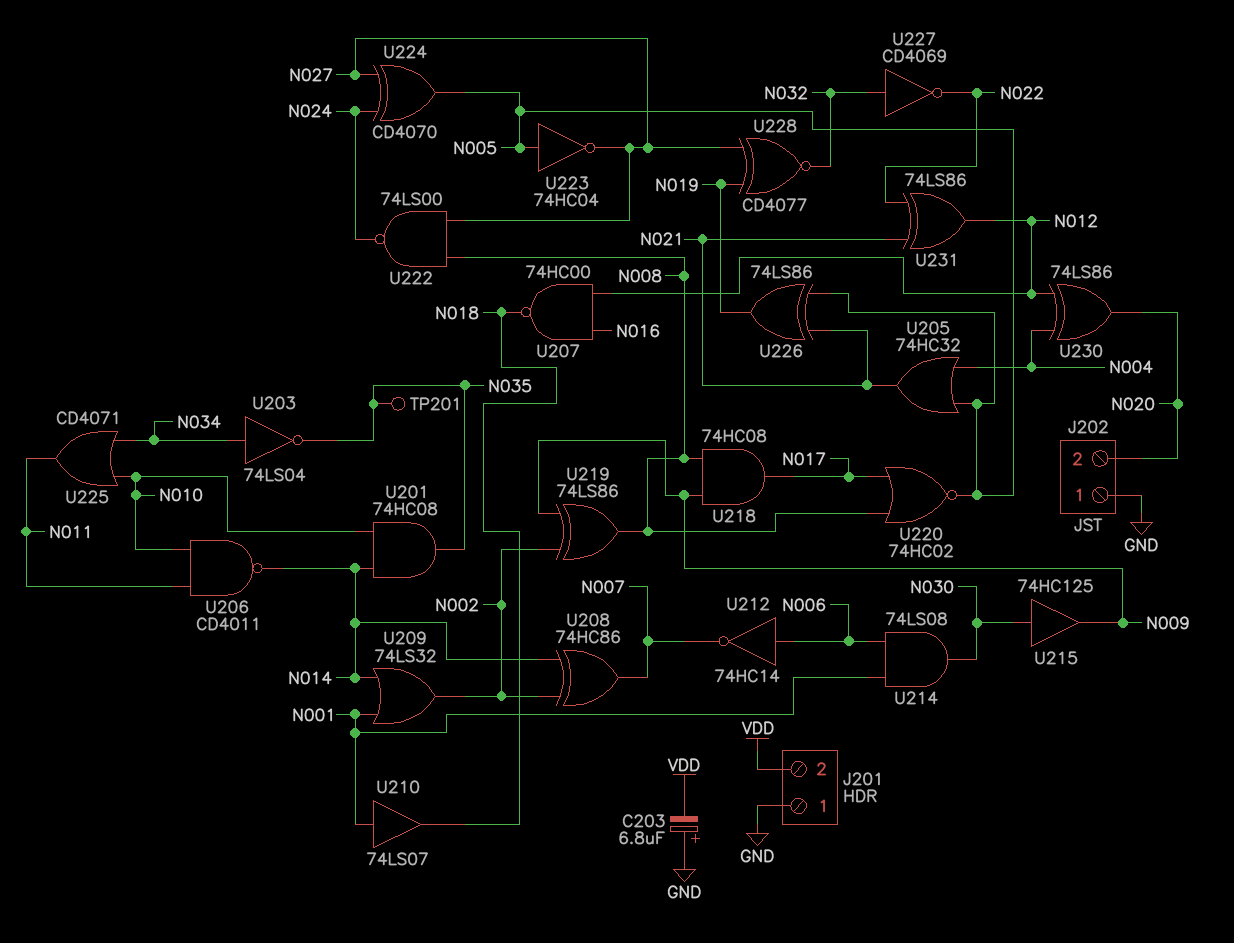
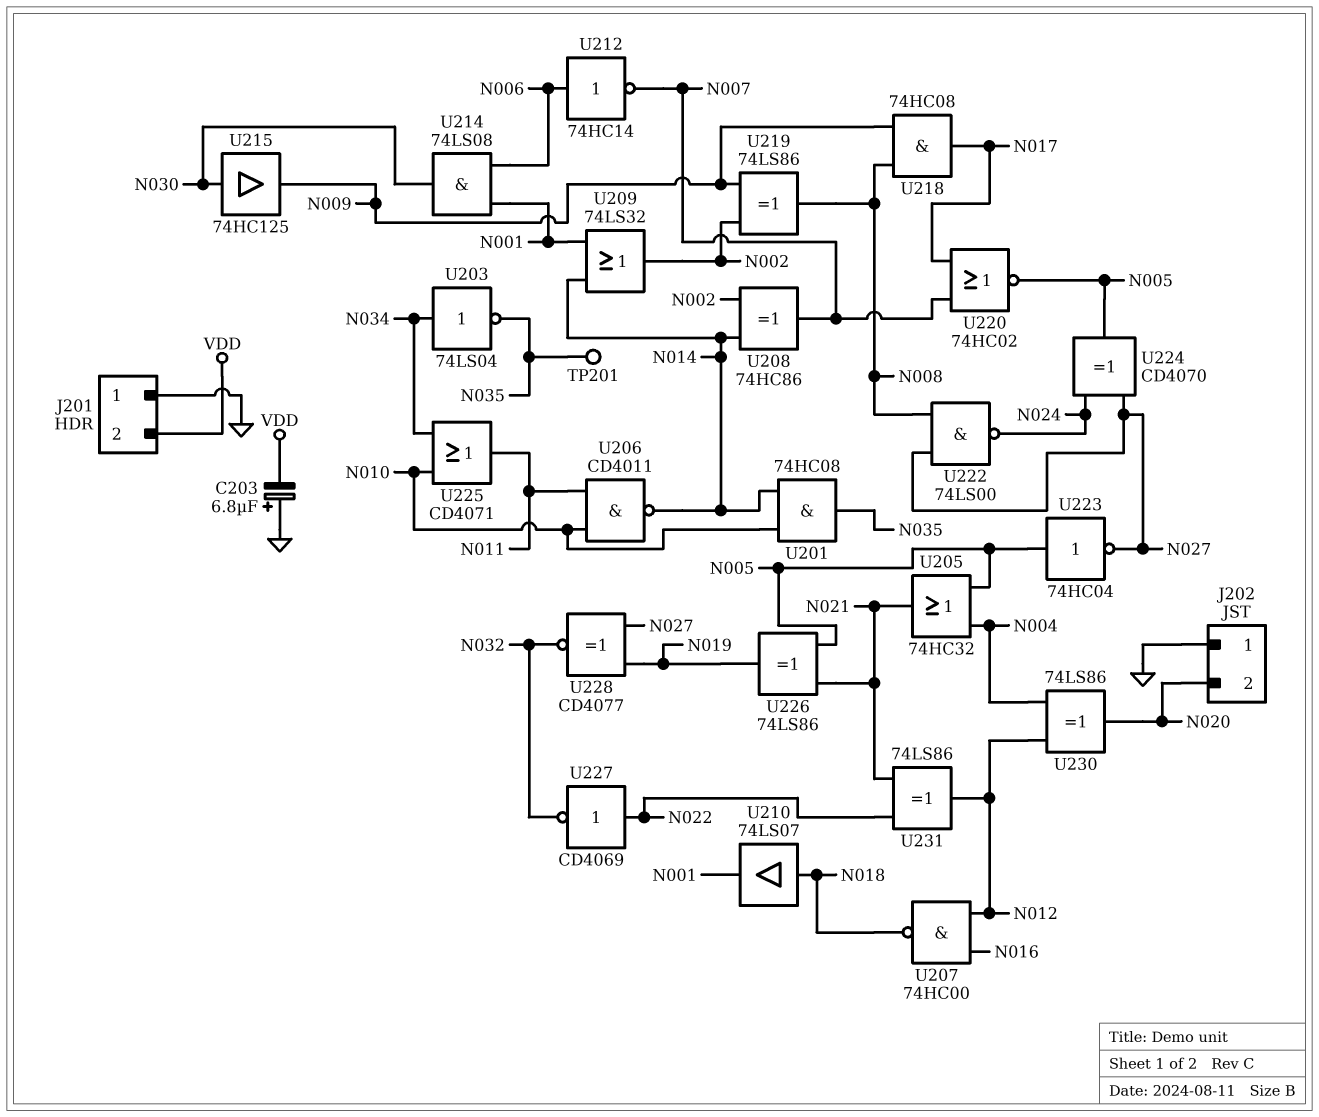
U210: buffer 74LS07 (in N001, out N018) -> buffer 74LS07 (in N018, out N001)
U220: NOR 74HC02 (in N008, in N017, out N005) -> NOR 74HC02 (in N007, in N017, out N005)
U227: NOT CD4069 (in N032, out N022) -> NOT CD4069 (in N022, out N032)

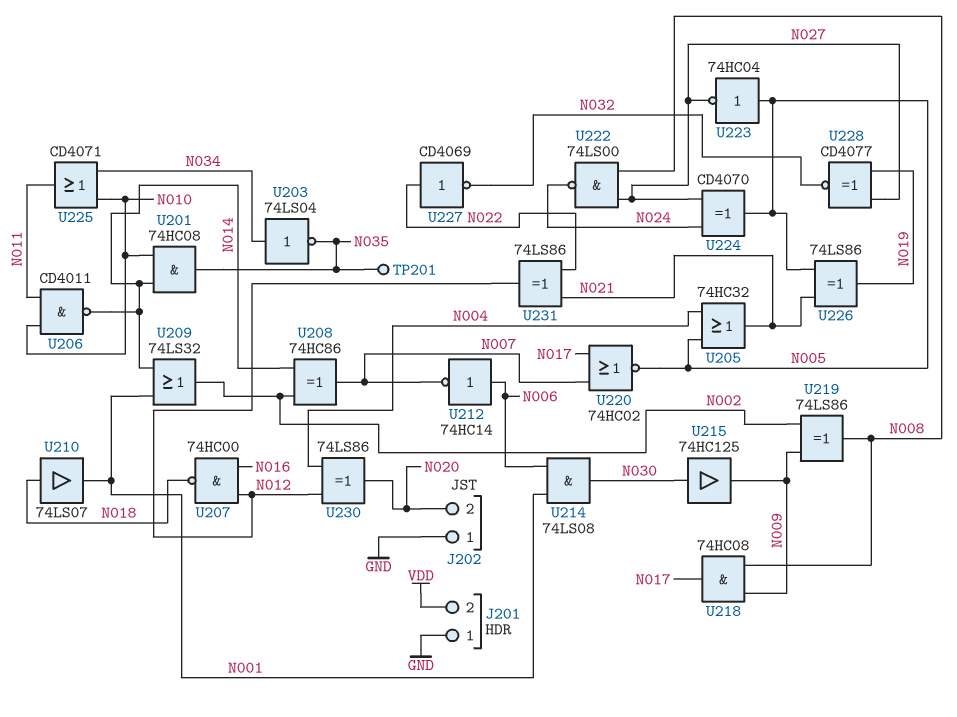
C203: 6.8uF (plus GND, minus VDD) -> none

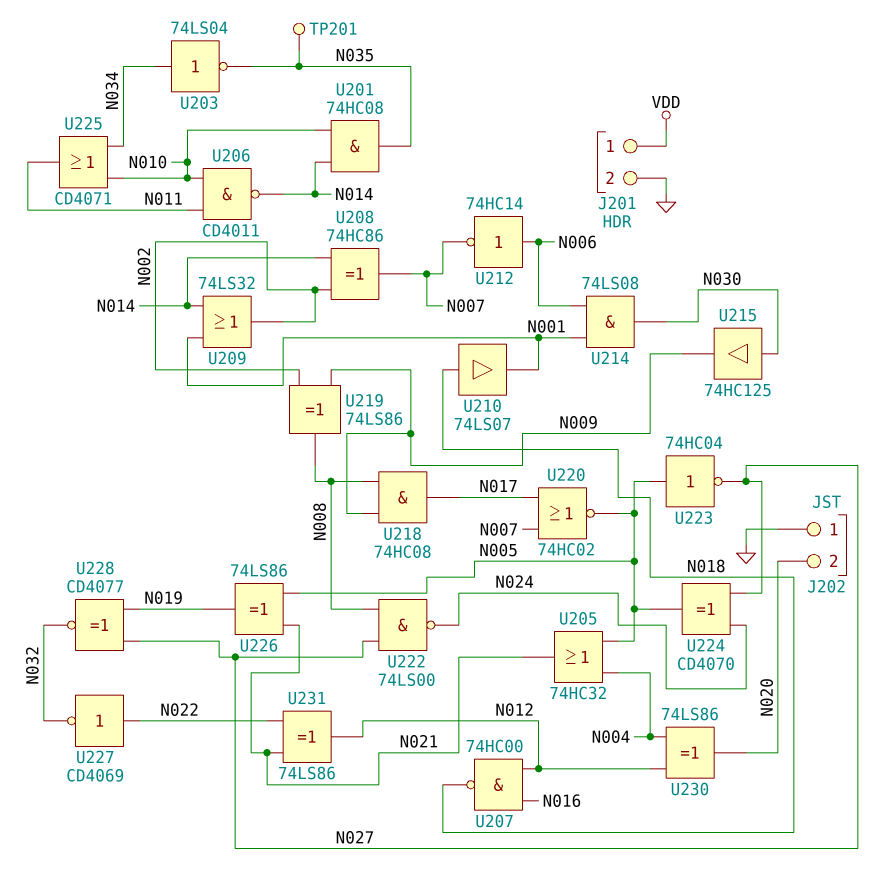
J201 pin 1: GND -> VDD
J201 pin 2: VDD -> GND

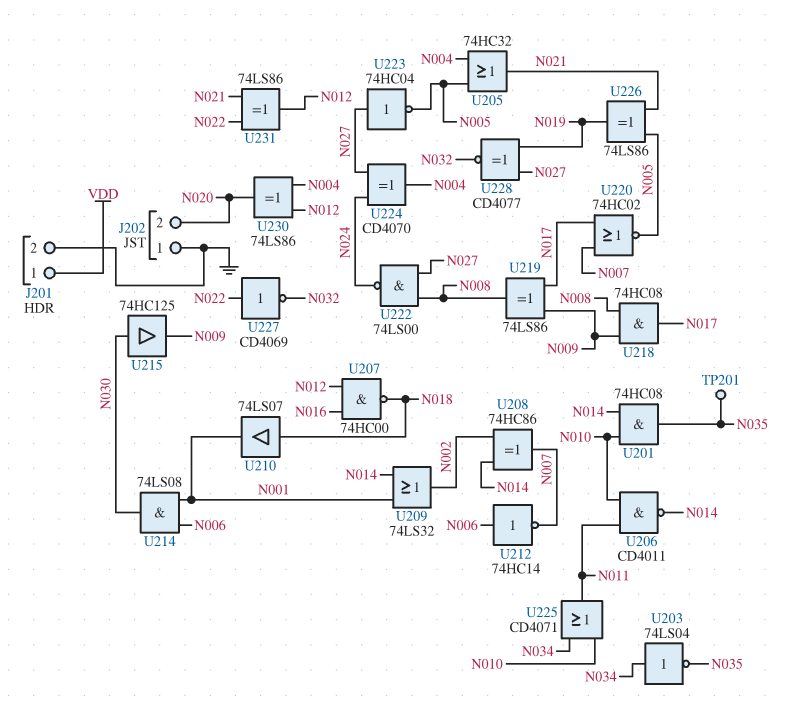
U219: XOR 74LS86 (in N002, in N009, out N008) -> XOR 74LS86 (in N009, in N017, out N008)
U223: NOT 74HC04 (in N005, out N027) -> NOT 74HC04 (in N027, out N005)
U224: XOR CD4070 (in N024, in N027, out N005) -> XOR CD4070 (in N024, in N027, out N004)

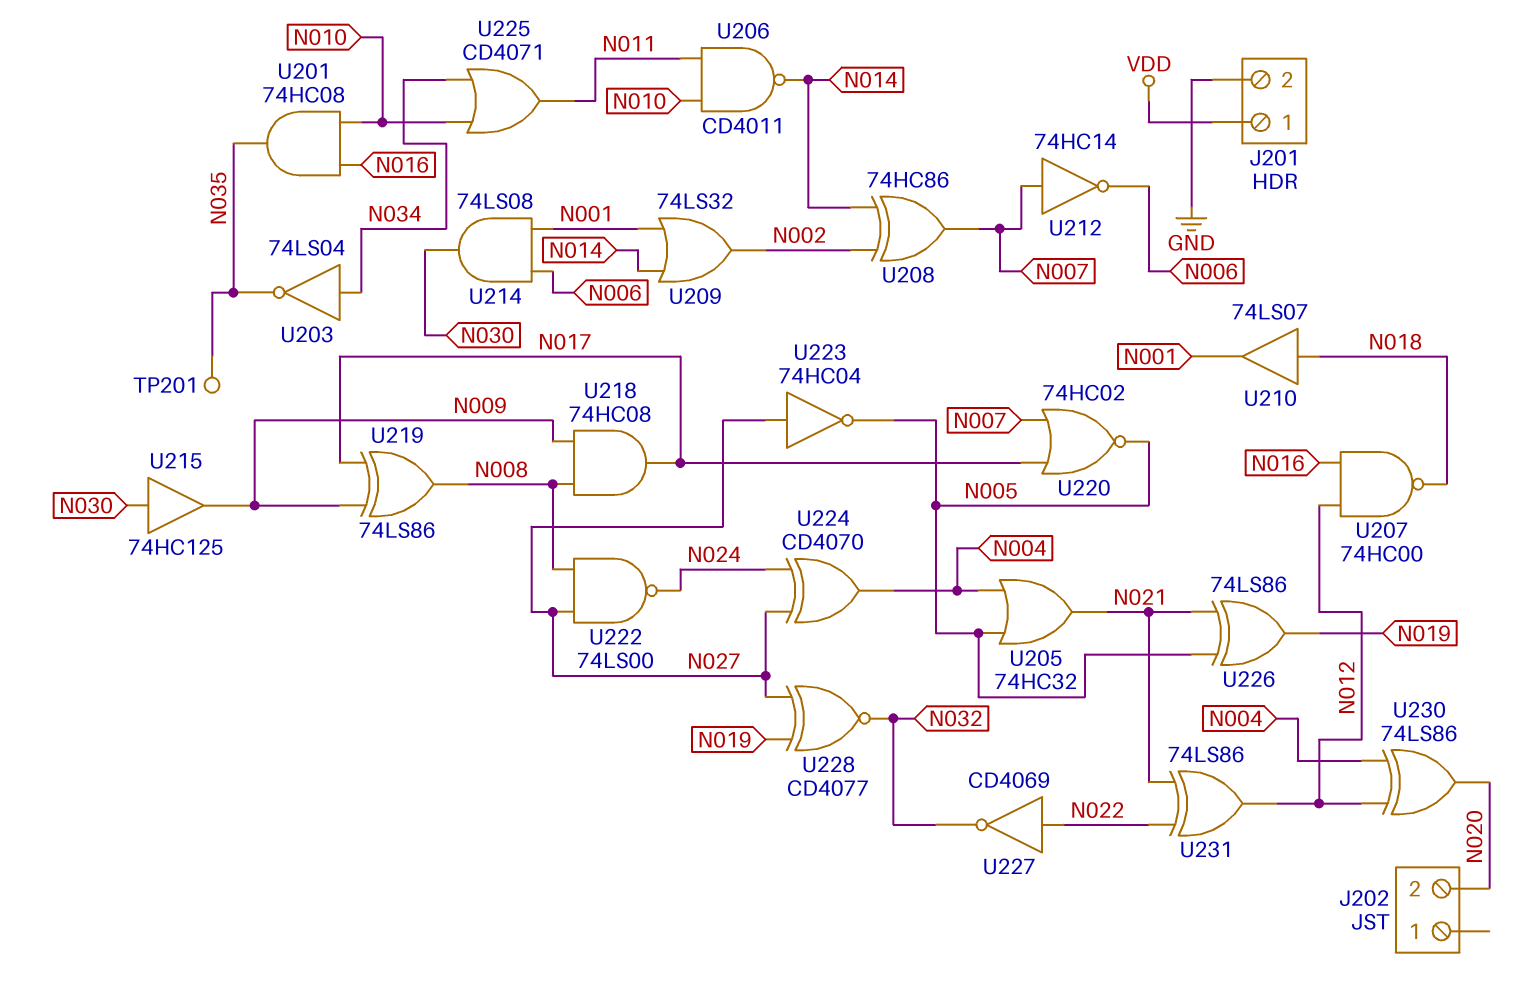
J202 pin 1: GND -> none
U201: AND 74HC08 (in N010, in N014, out N035) -> AND 74HC08 (in N010, in N016, out N035)
U212: NOT 74HC14 (in N006, out N007) -> NOT 74HC14 (in N007, out N006)

